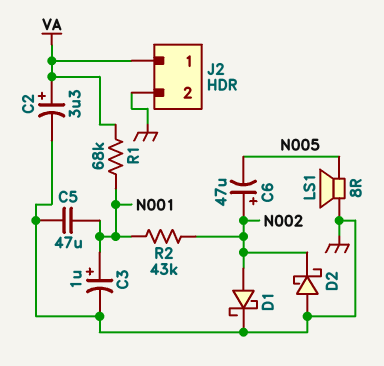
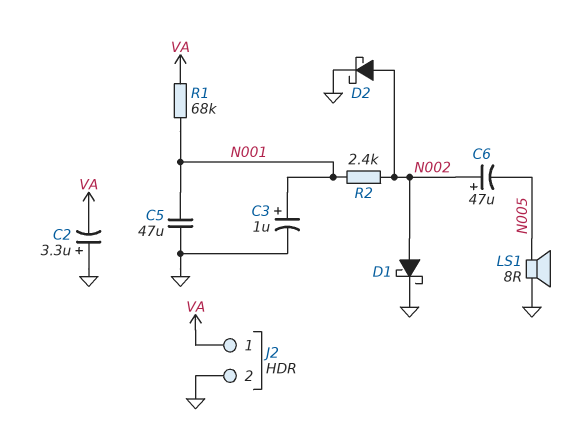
C2: 3.3uF (plus VA, minus GND) -> 3.3uF (plus GND, minus VA)
D2: schottky (A GND, K N002) -> schottky (A N002, K GND)
R2: 43k (N001, N002) -> 2.4k (N001, N002)

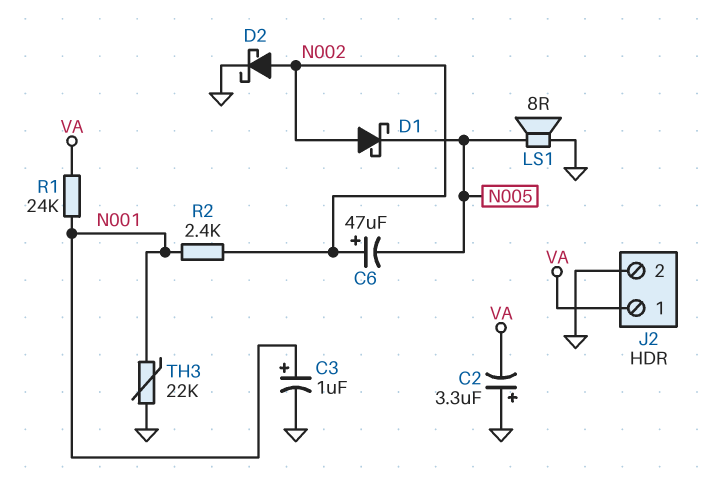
C5: 47uF (GND, N001) -> none
D1: schottky (A N002, K GND) -> schottky (A N002, K N005)
R1: 68k (N001, VA) -> 24k (N001, VA)
TH3: none -> 22k (GND, N001)

